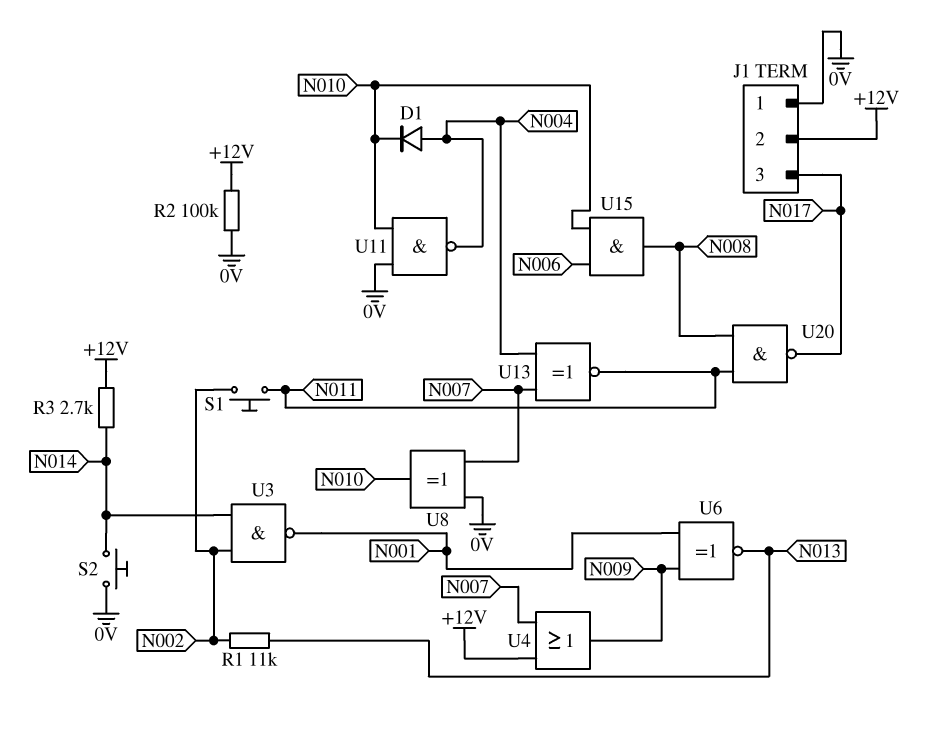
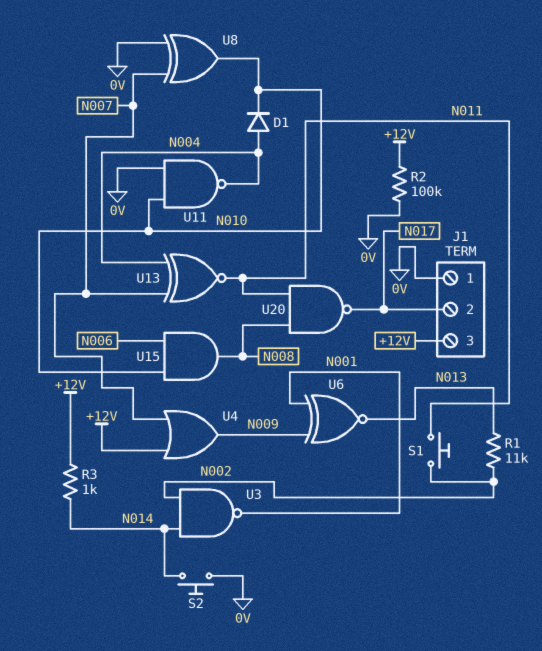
J1 pin 2: +12V -> N017
J1 pin 3: N017 -> +12V
R3: 2.7k (+12V, N014) -> 1k (+12V, N014)

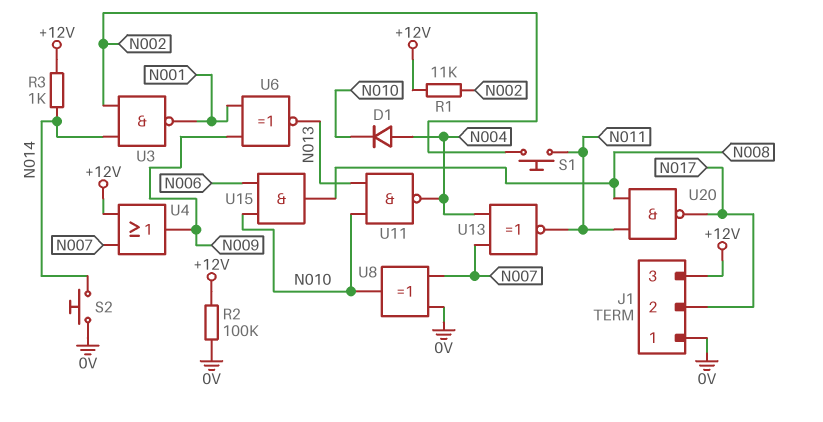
R1: 11k (N002, N013) -> 11k (+12V, N002)
U11: NAND (in 0V, in N010, out N004) -> NAND (in N010, in N013, out N004)

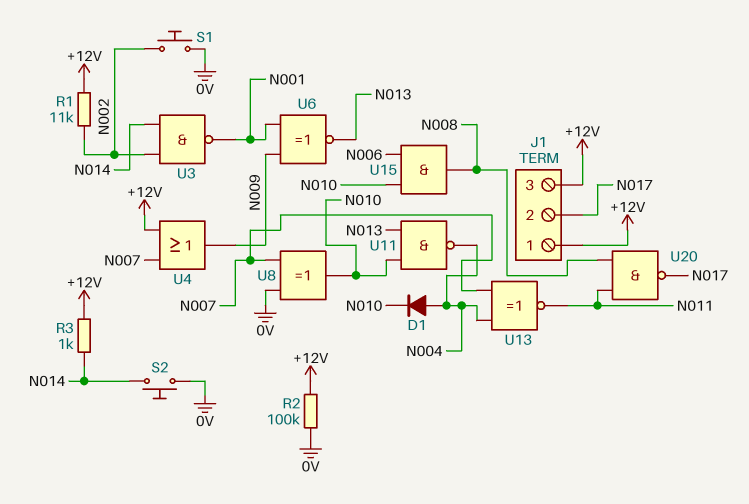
J1 pin 1: 0V -> +12V
S1: button (N002, N011) -> button (0V, N002)

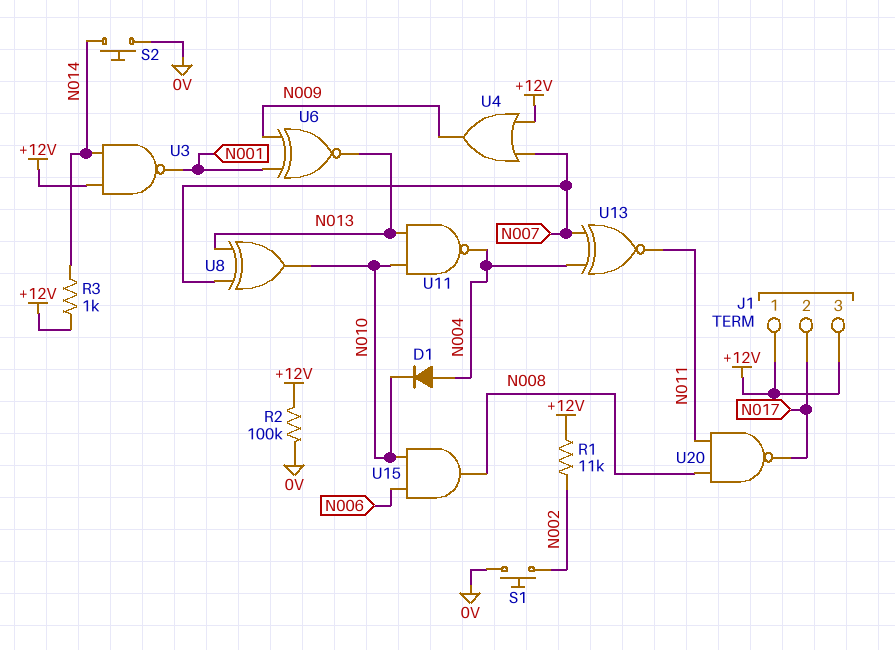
U3: NAND (in N002, in N014, out N001) -> NAND (in +12V, in N014, out N001)
U8: XOR (in 0V, in N007, out N010) -> XOR (in N007, in N013, out N010)

